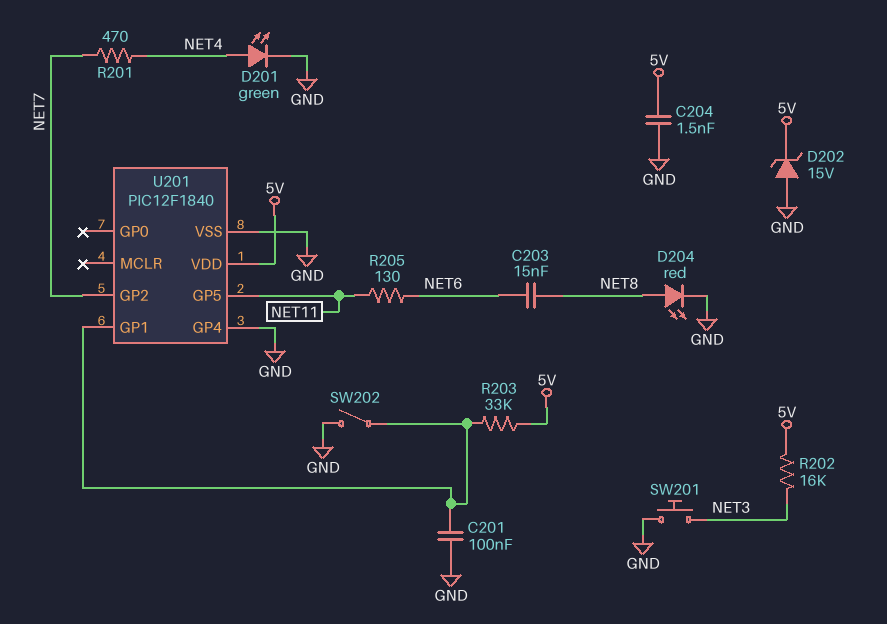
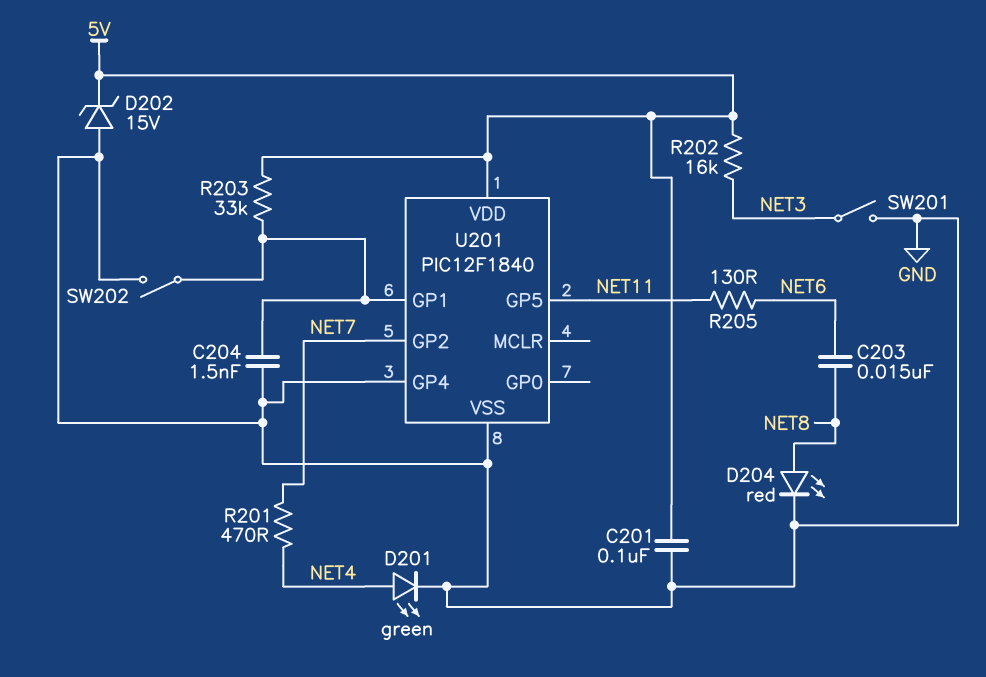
C201: 100nF (GND, U201/GP1) -> 100nF (5V, GND)
C204: 1.5nF (5V, GND) -> 1.5nF (GND, U201/GP1)
SW201: button (GND, NET3) -> switch (GND, NET3)

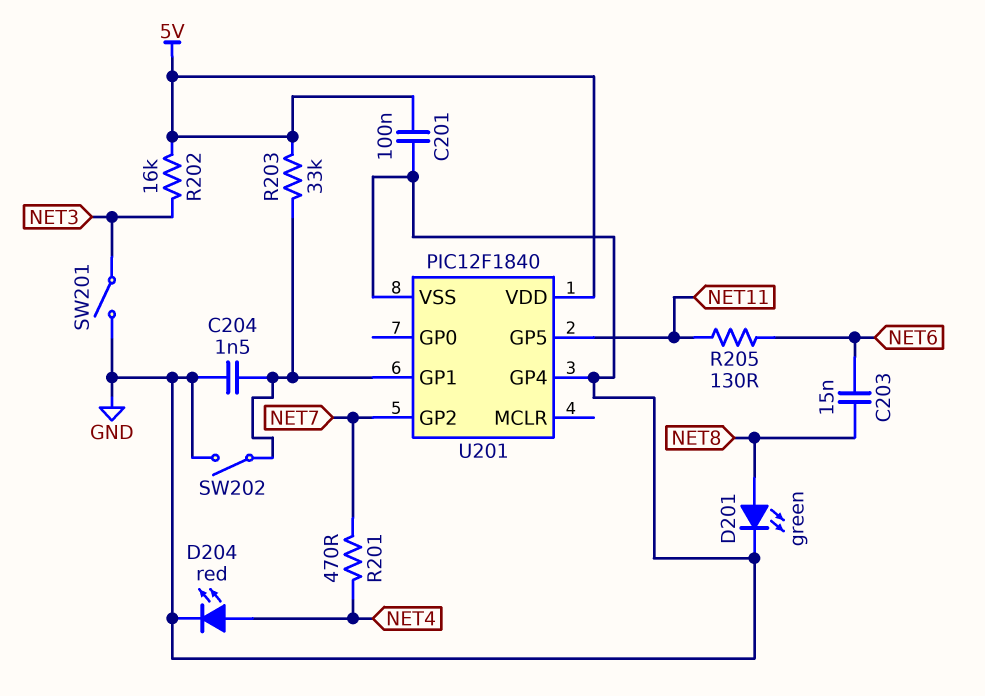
D201: LED green (A NET4, K GND) -> LED green (A NET8, K GND)
D202: zener 15V (A GND, K 5V) -> none
D204: LED red (A NET8, K GND) -> LED red (A NET4, K GND)

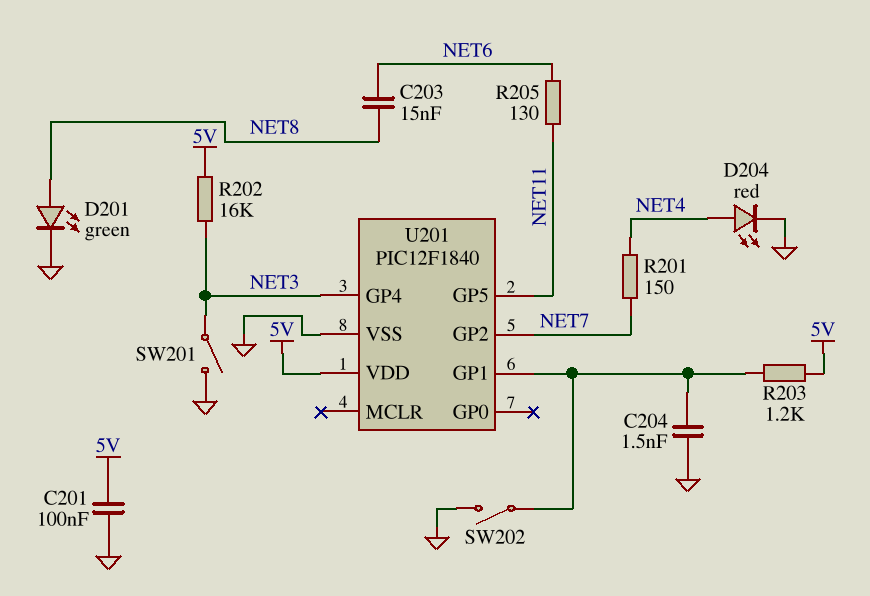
R201: 470 (NET4, NET7) -> 150 (NET4, NET7)
R203: 33k (5V, U201/GP1) -> 1.2k (5V, U201/GP1)
U201 pin GP4: GND -> NET3

